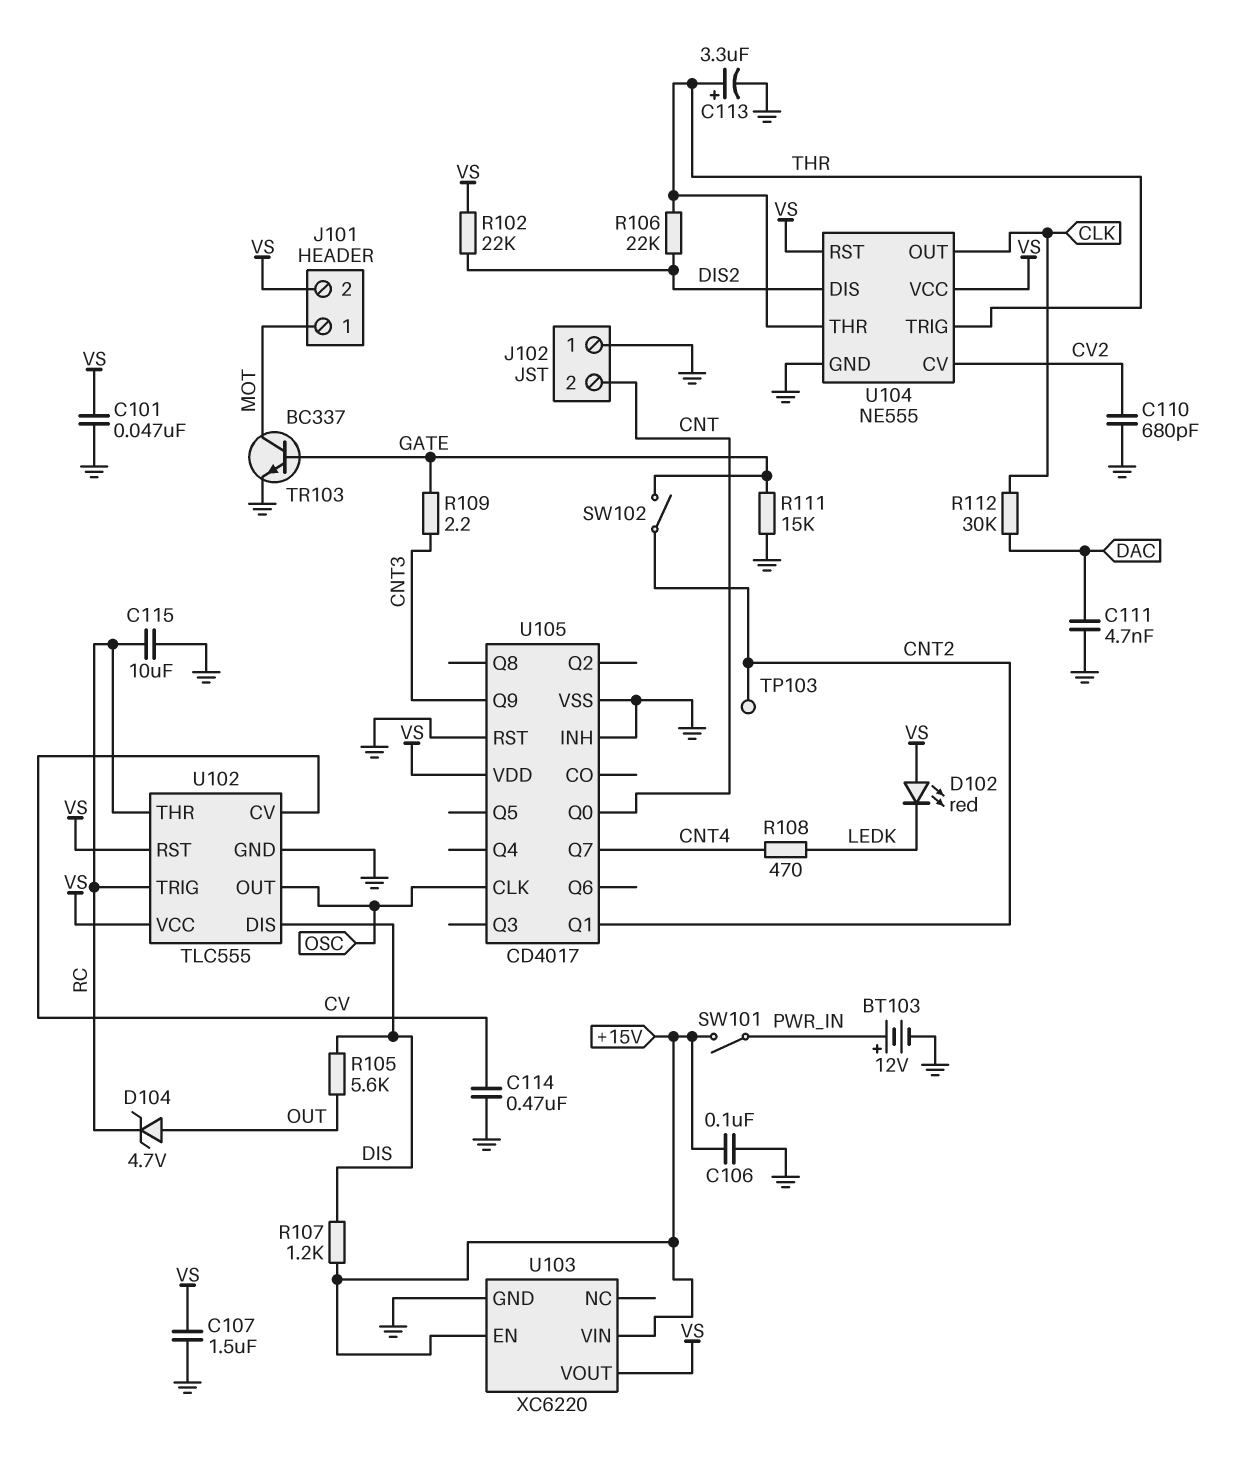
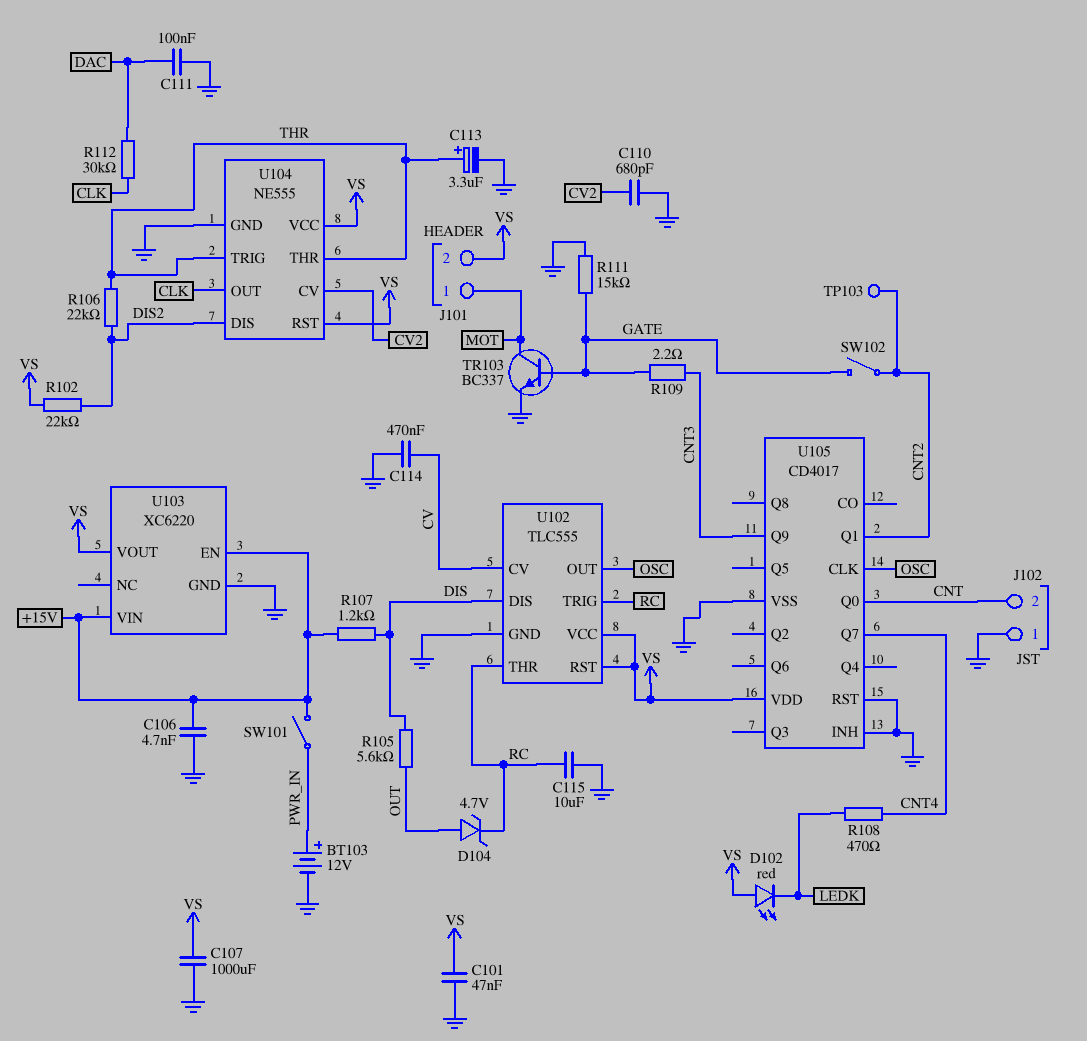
C106: 100nF (+15V, GND) -> 4.7nF (+15V, GND)
C107: 1.5uF (GND, VS) -> 1000uF (GND, VS)
C111: 4.7nF (DAC, GND) -> 100nF (DAC, GND)

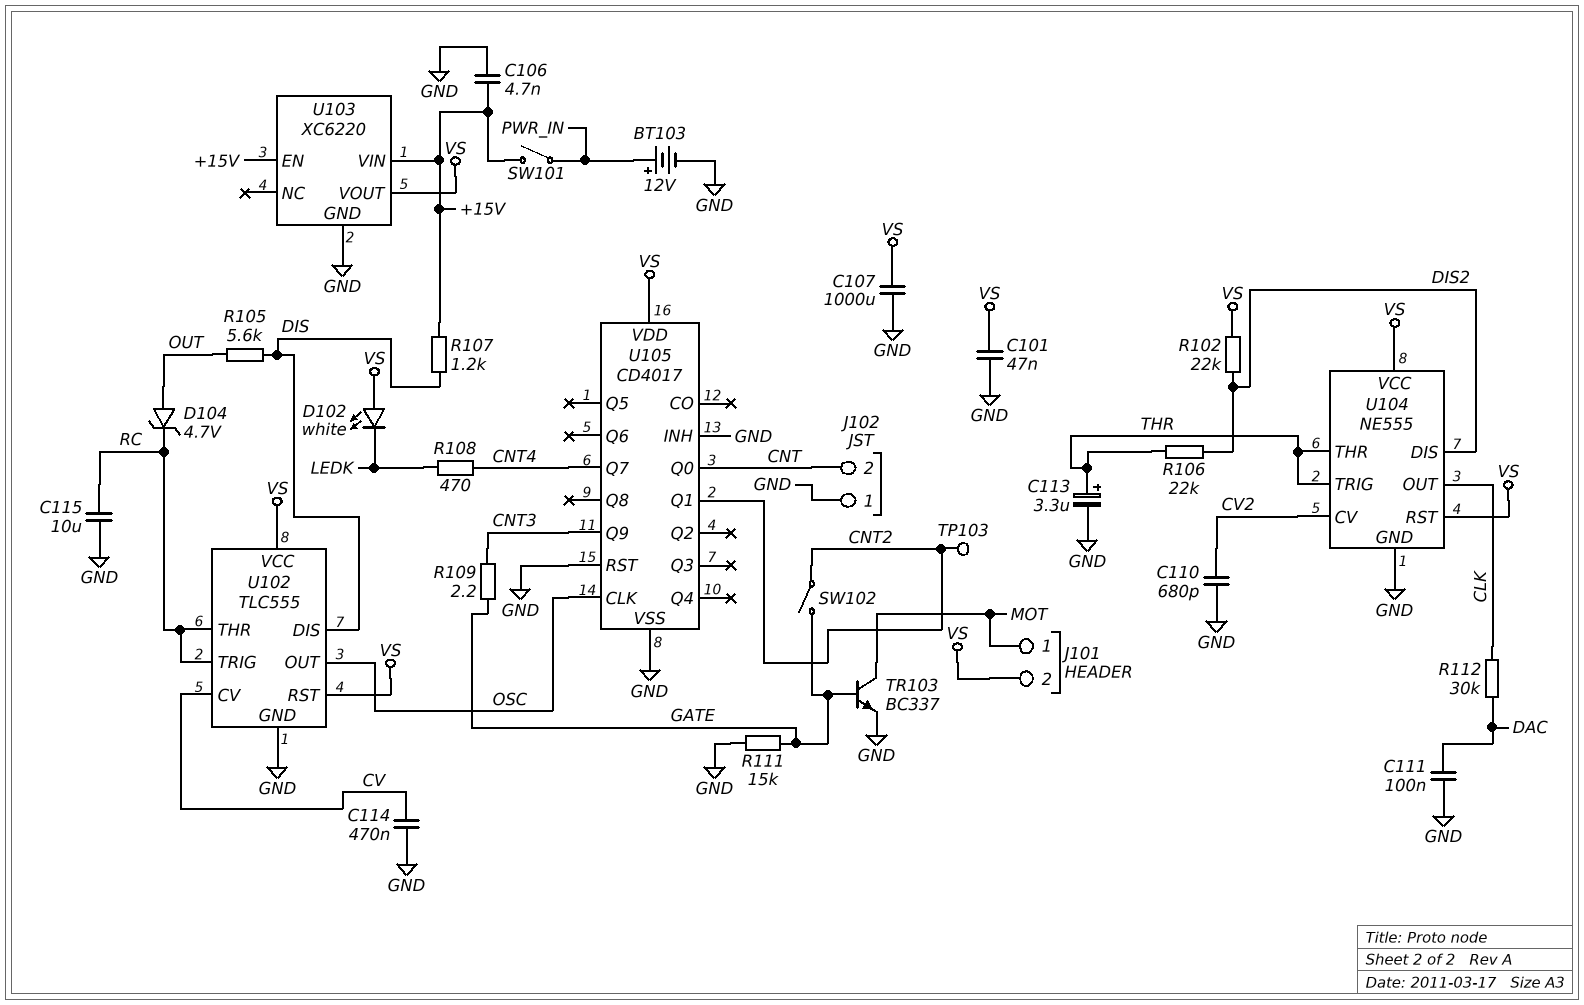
D102: LED red (A VS, K LEDK) -> LED white (A VS, K LEDK)

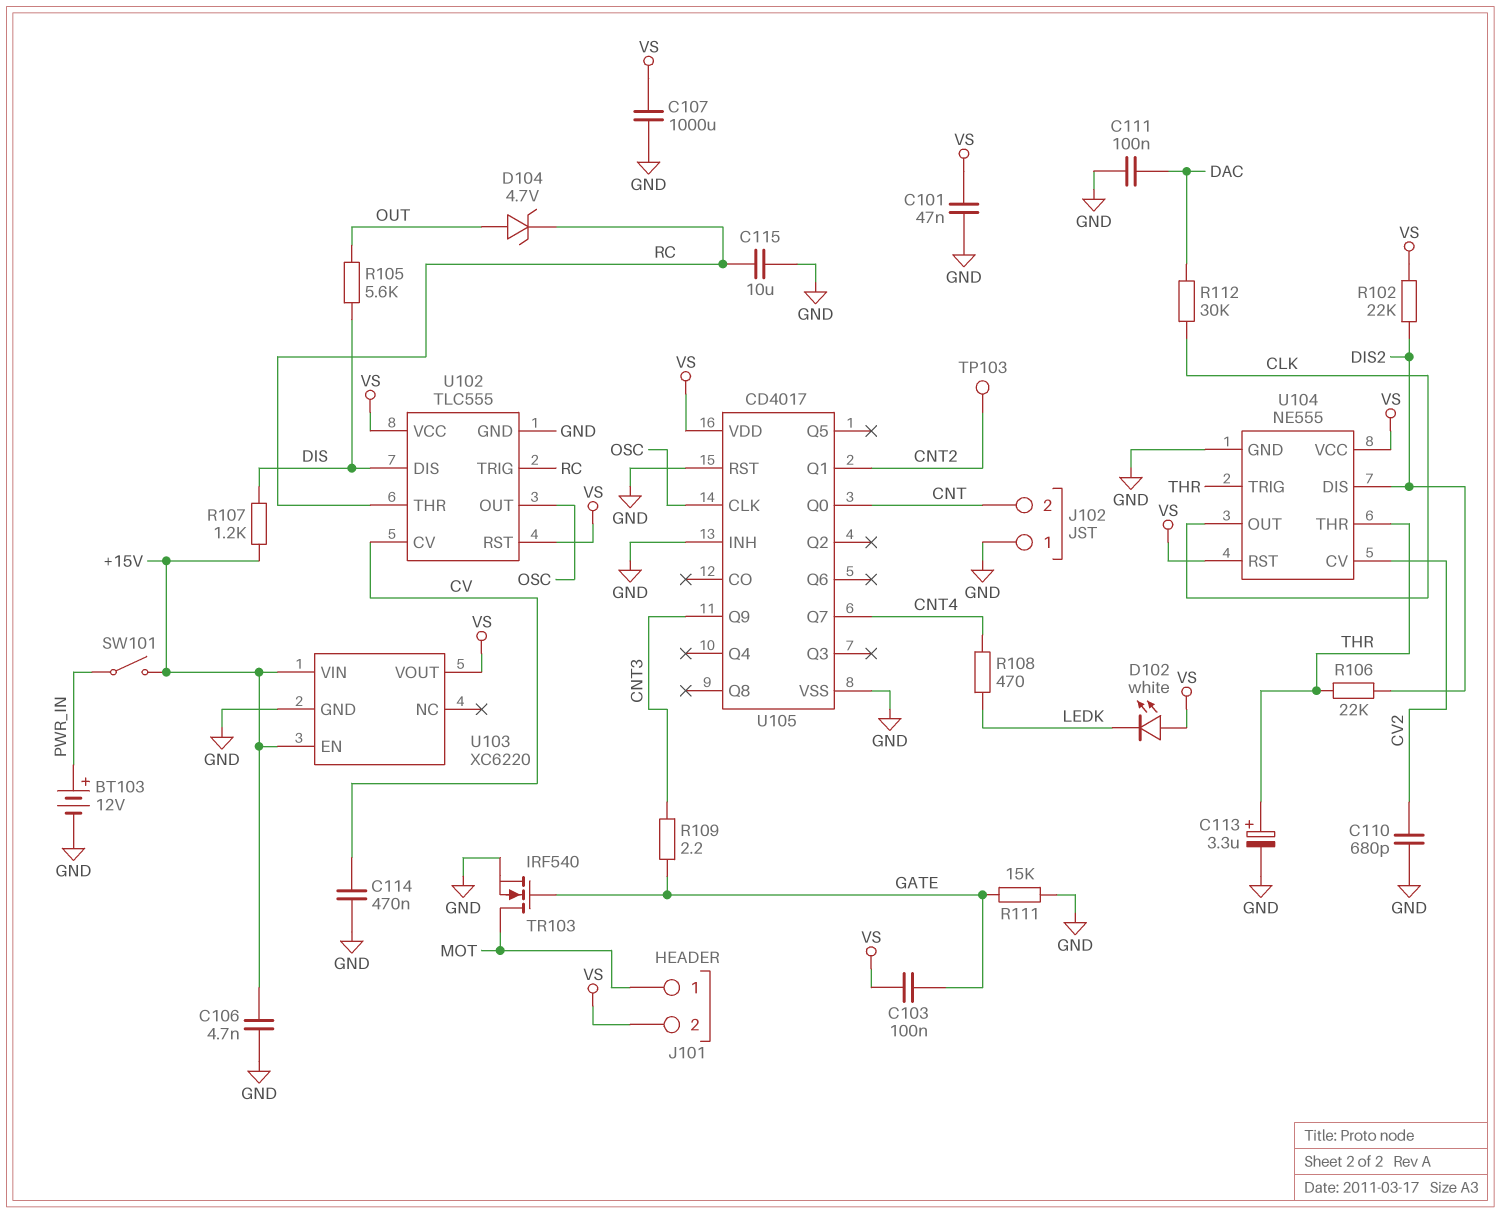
C103: none -> 100nF (GATE, VS)
SW102: switch (CNT2, GATE) -> none
TR103: NPN BC337 (B GATE, C MOT, E GND) -> NMOS IRF540 (G GATE, D MOT, S GND)

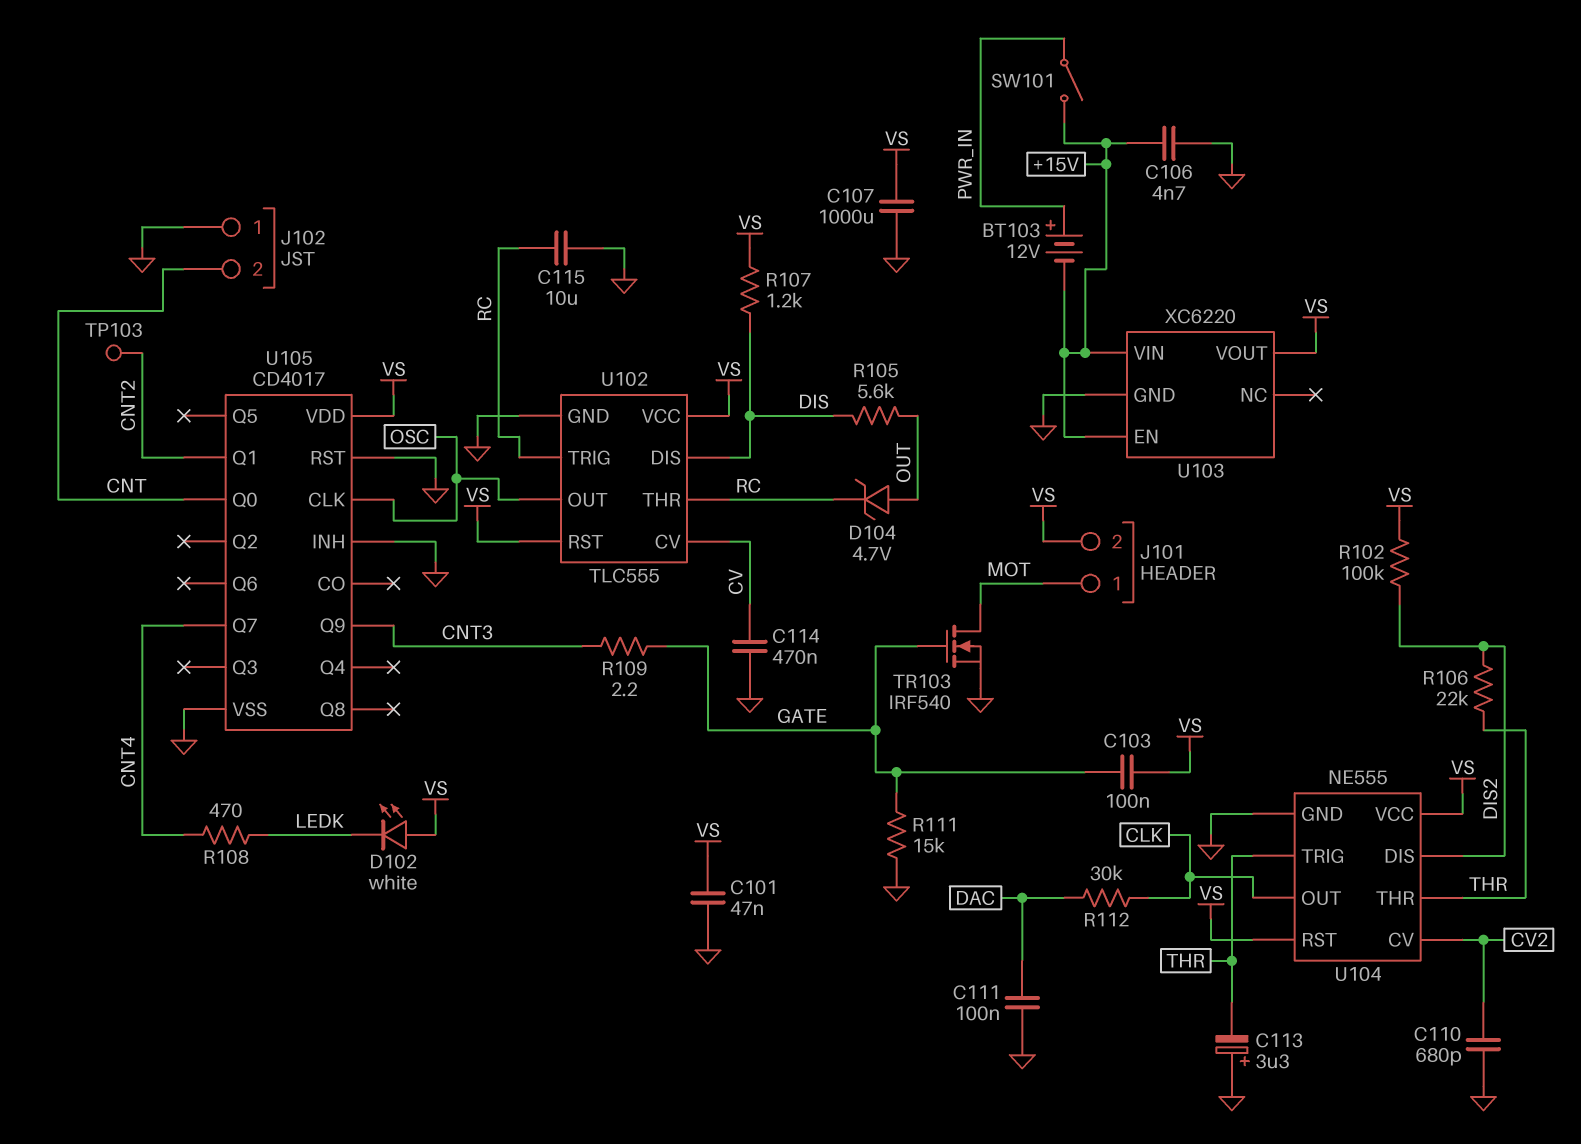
BT103: 12V (plus PWR_IN, minus GND) -> 12V (plus PWR_IN, minus +15V)
C113: 3.3uF (plus THR, minus GND) -> 3.3uF (plus GND, minus THR)
R102: 22k (DIS2, VS) -> 100k (DIS2, VS)
R107: 1.2k (+15V, DIS) -> 1.2k (DIS, VS)

